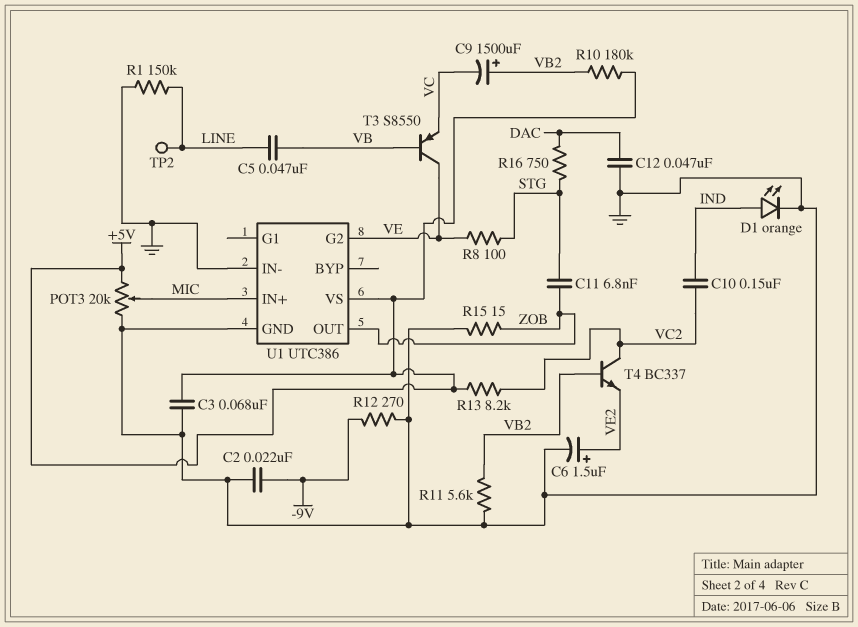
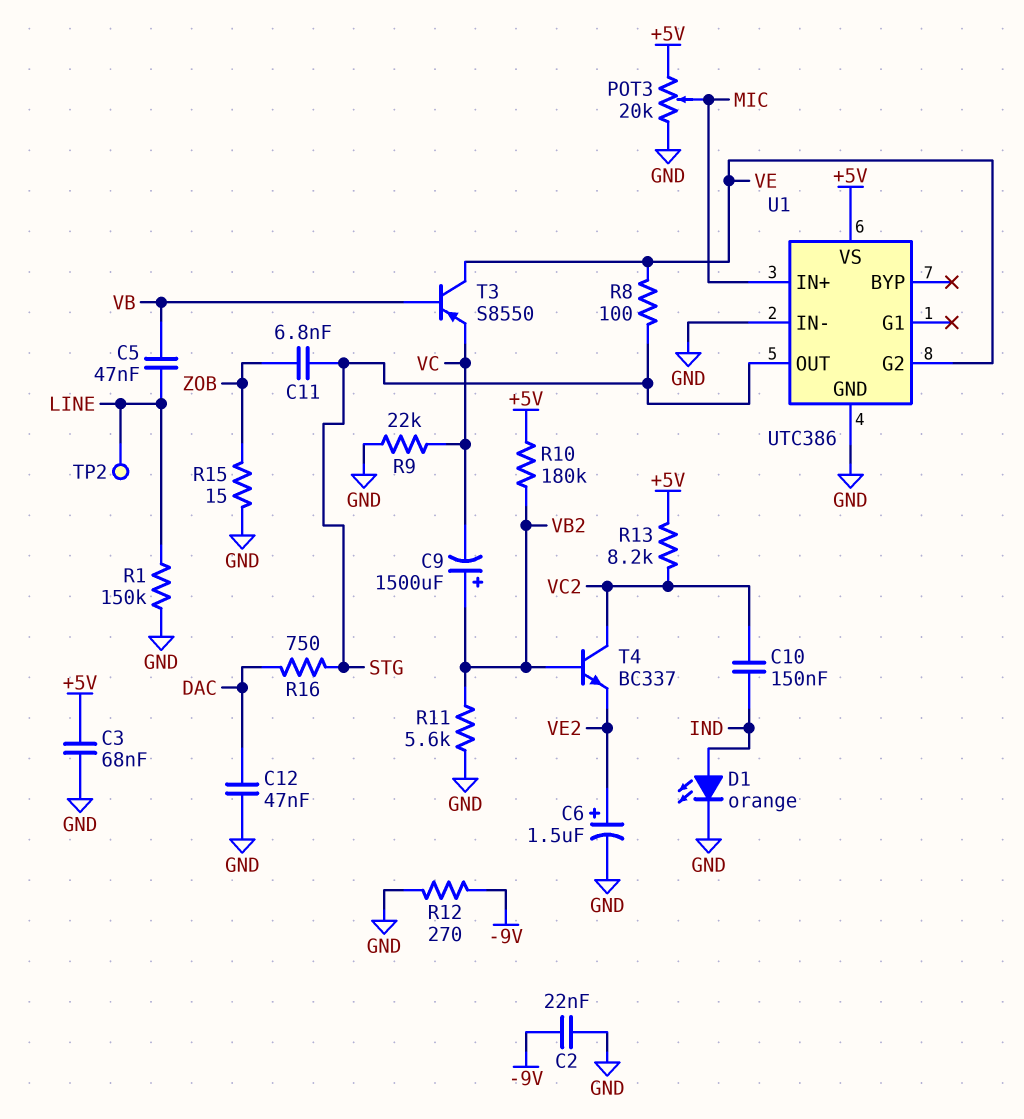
R9: none -> 22k (GND, VC)
U1 pin OUT: ZOB -> STG

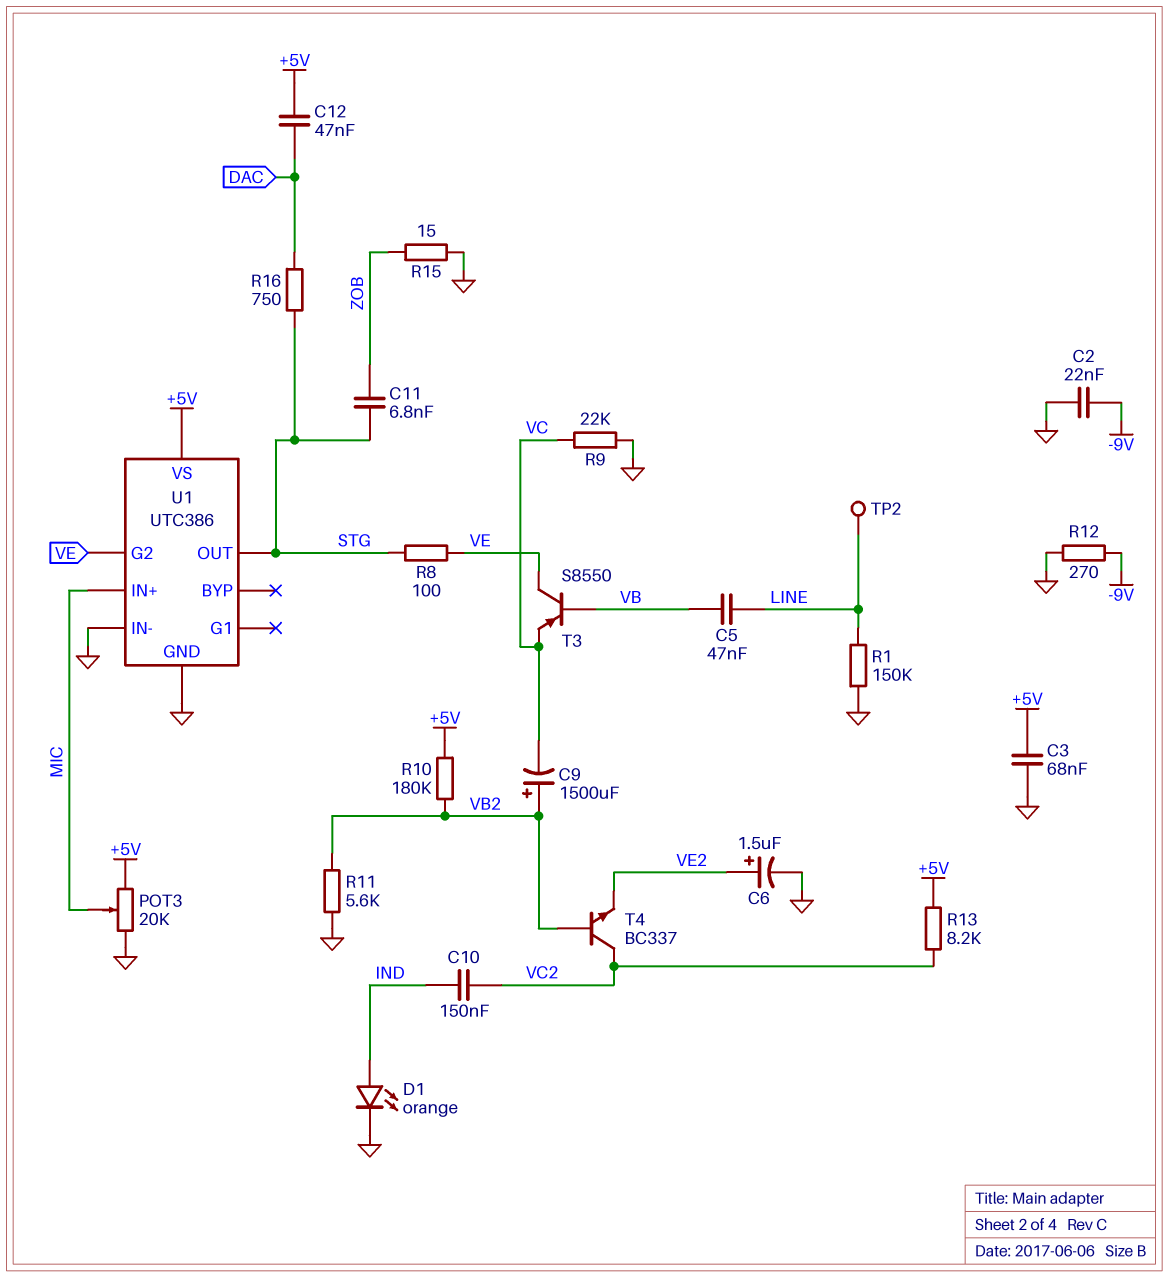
C12: 47nF (DAC, GND) -> 47nF (+5V, DAC)

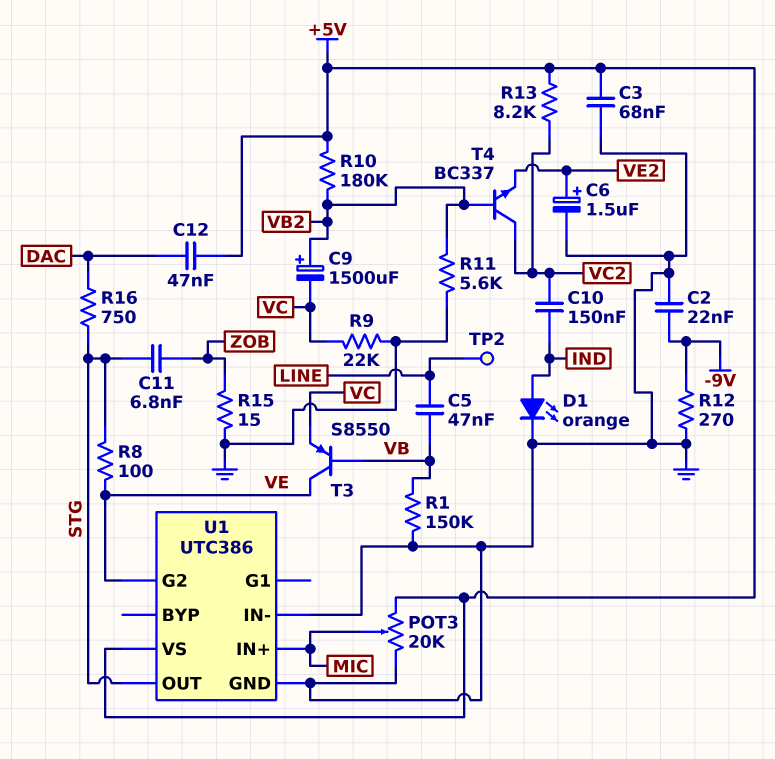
R1: 150k (GND, LINE) -> 150k (GND, VB)

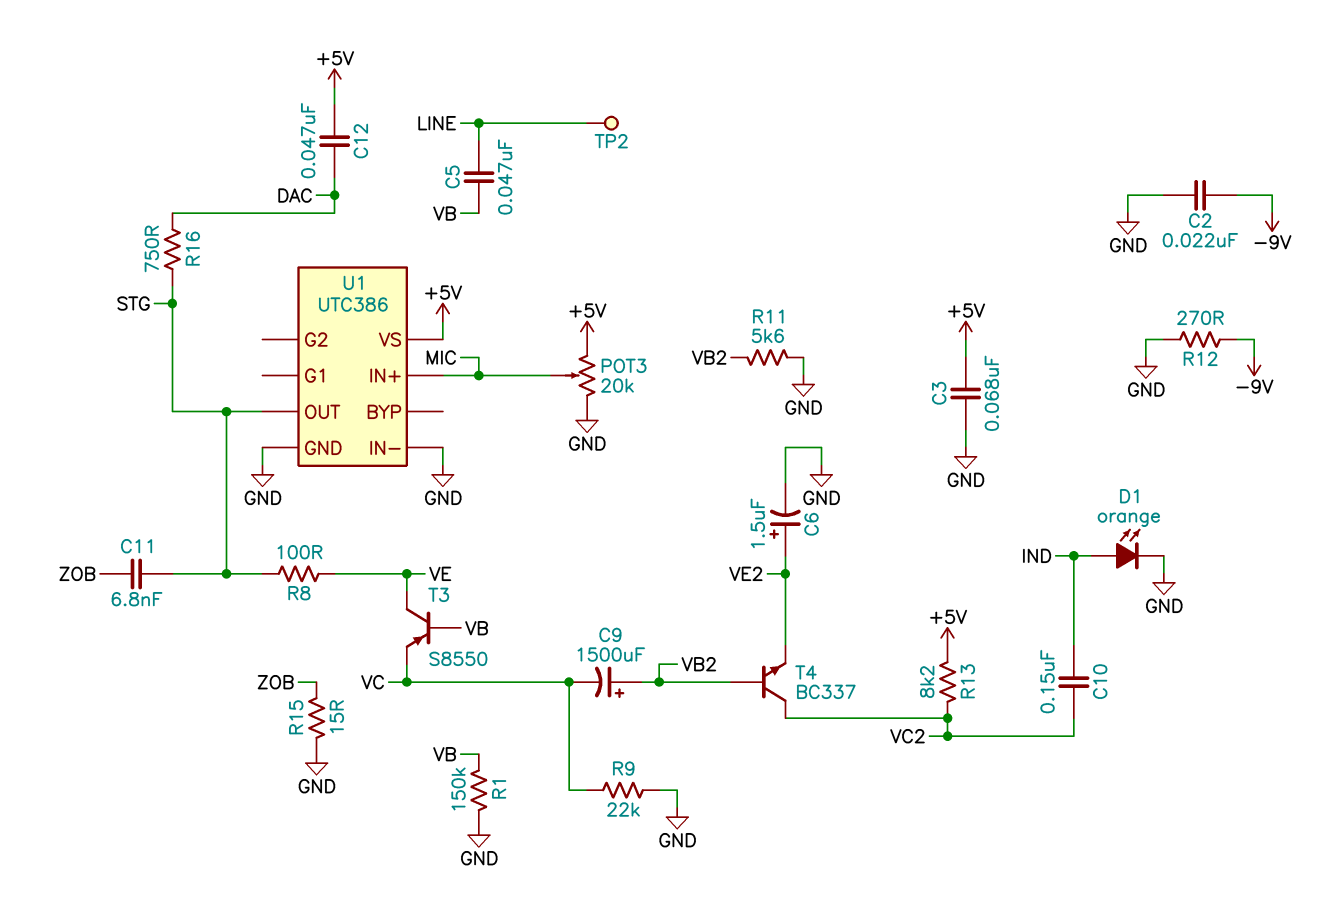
R10: 180k (+5V, VB2) -> none
U1 pin G2: VE -> none

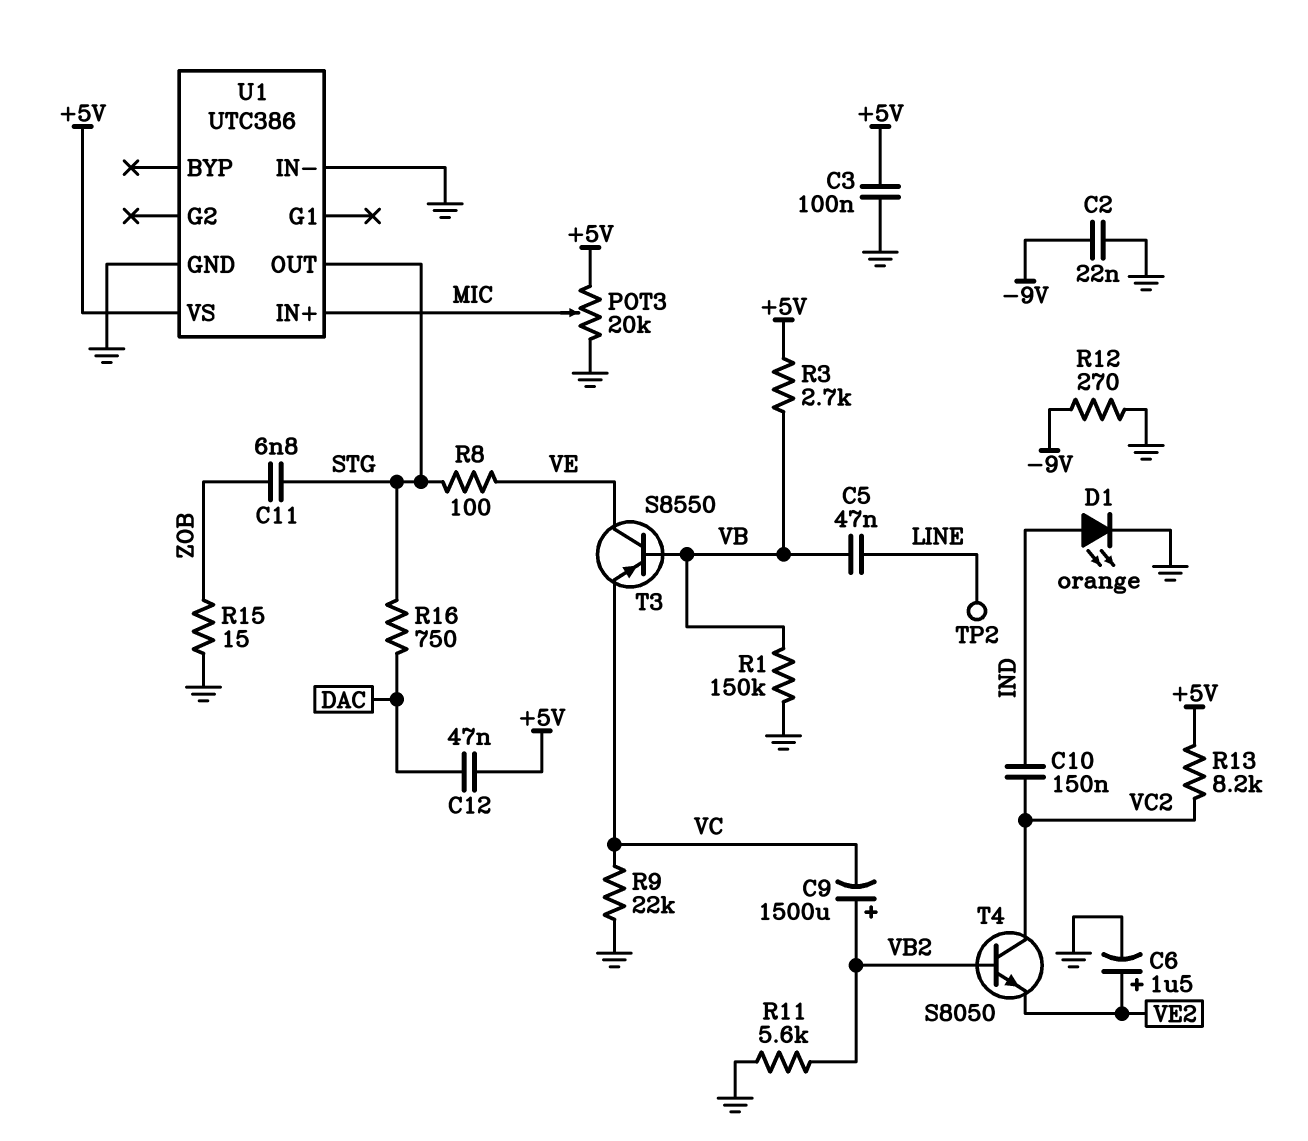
C3: 68nF (+5V, GND) -> 100nF (+5V, GND)
R3: none -> 2.7k (+5V, VB)
T4: NPN BC337 (B VB2, C VC2, E VE2) -> NPN S8050 (B VB2, C VC2, E VE2)

